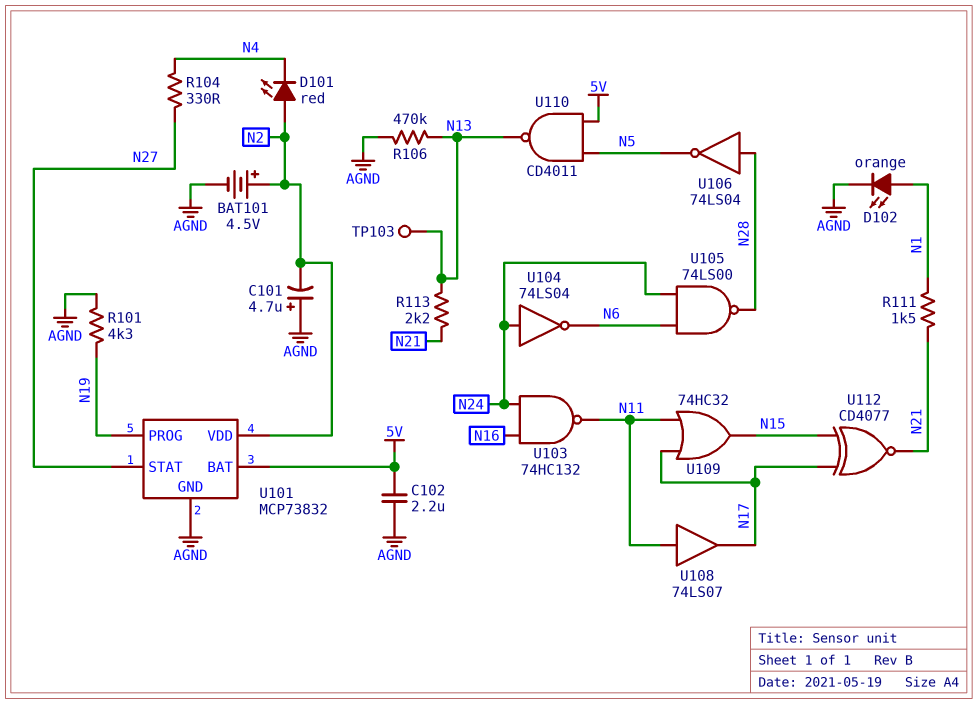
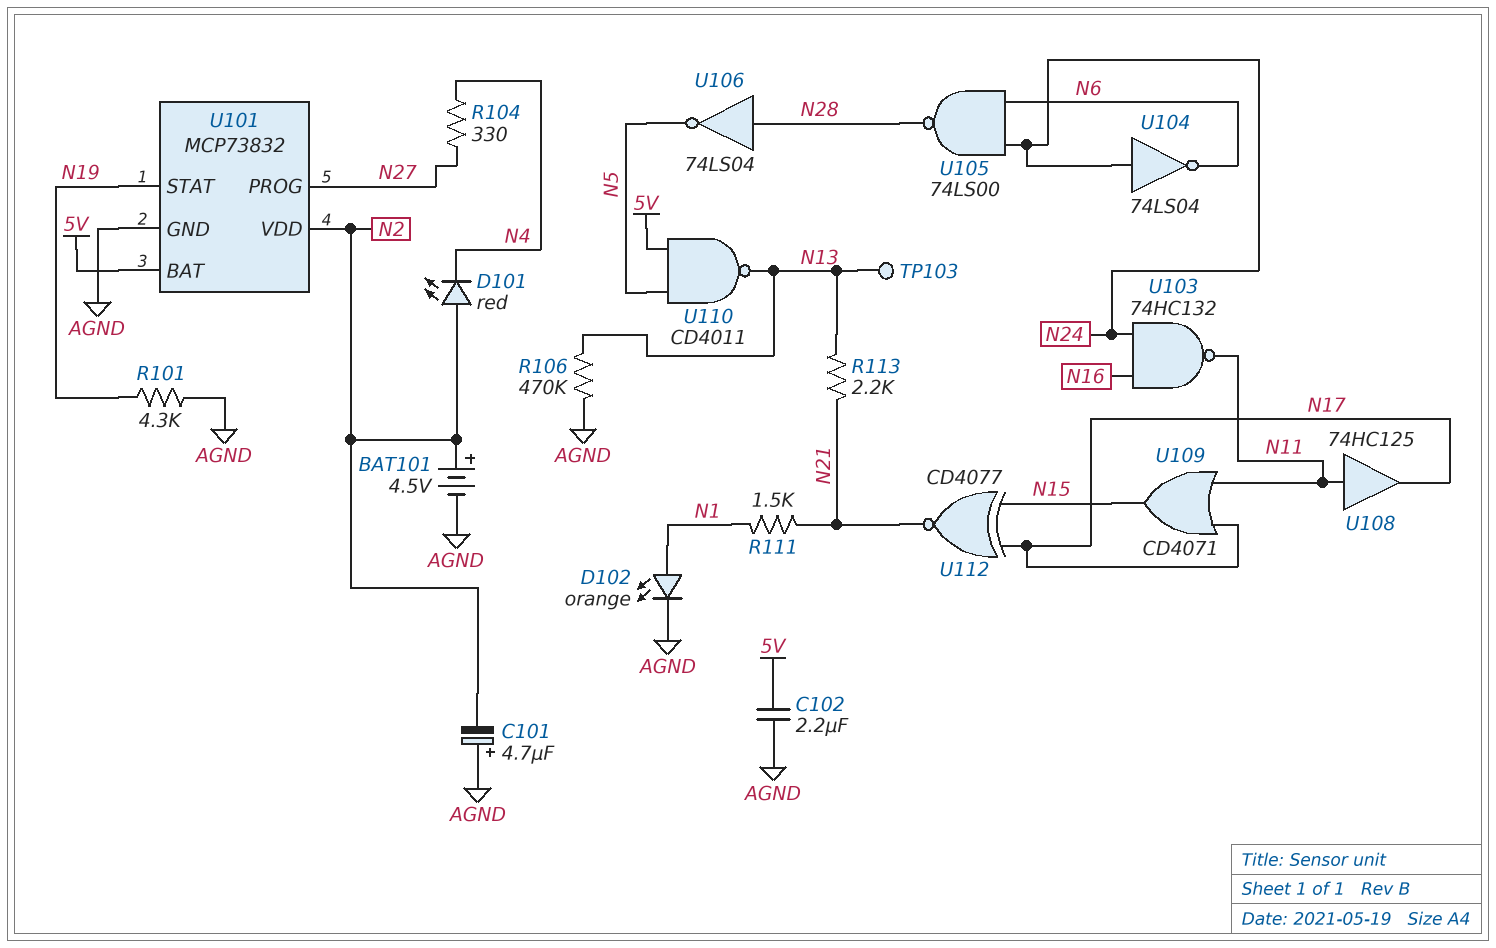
U101 pin PROG: N19 -> N27
U101 pin STAT: N27 -> N19
U108: buffer 74LS07 (in N11, out N17) -> buffer 74HC125 (in N11, out N17)
U109: OR 74HC32 (in N11, in N17, out N15) -> OR CD4071 (in N11, in N17, out N15)

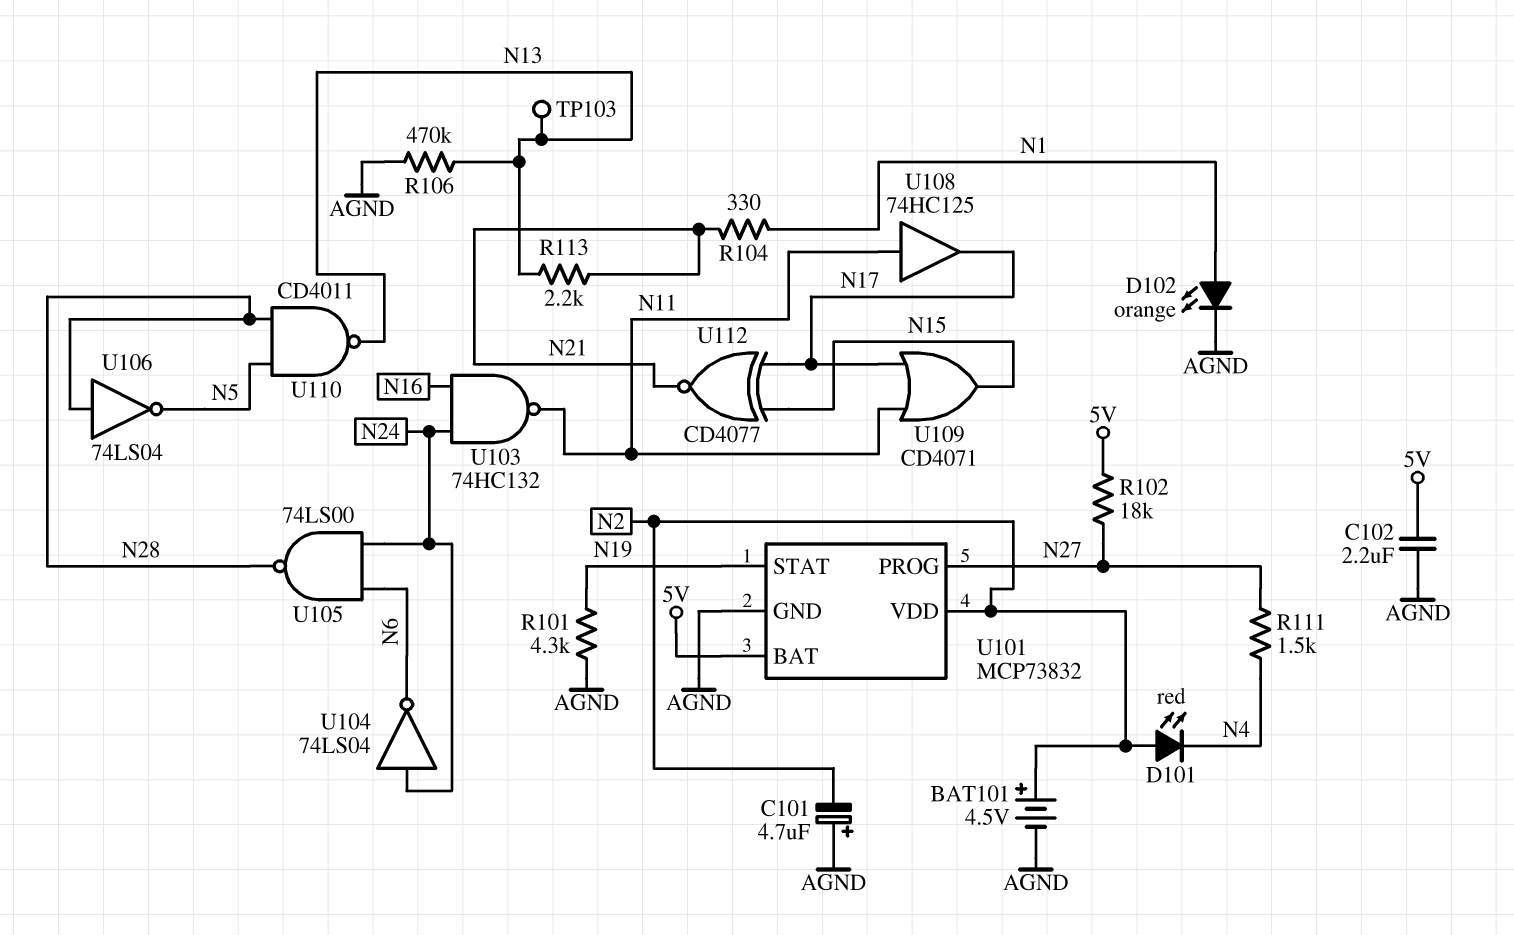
R102: none -> 18k (5V, N27)
R104: 330 (N4, N27) -> 330 (N1, N21)
R111: 1.5k (N1, N21) -> 1.5k (N4, N27)
U110: NAND CD4011 (in 5V, in N5, out N13) -> NAND CD4011 (in N5, in N28, out N13)

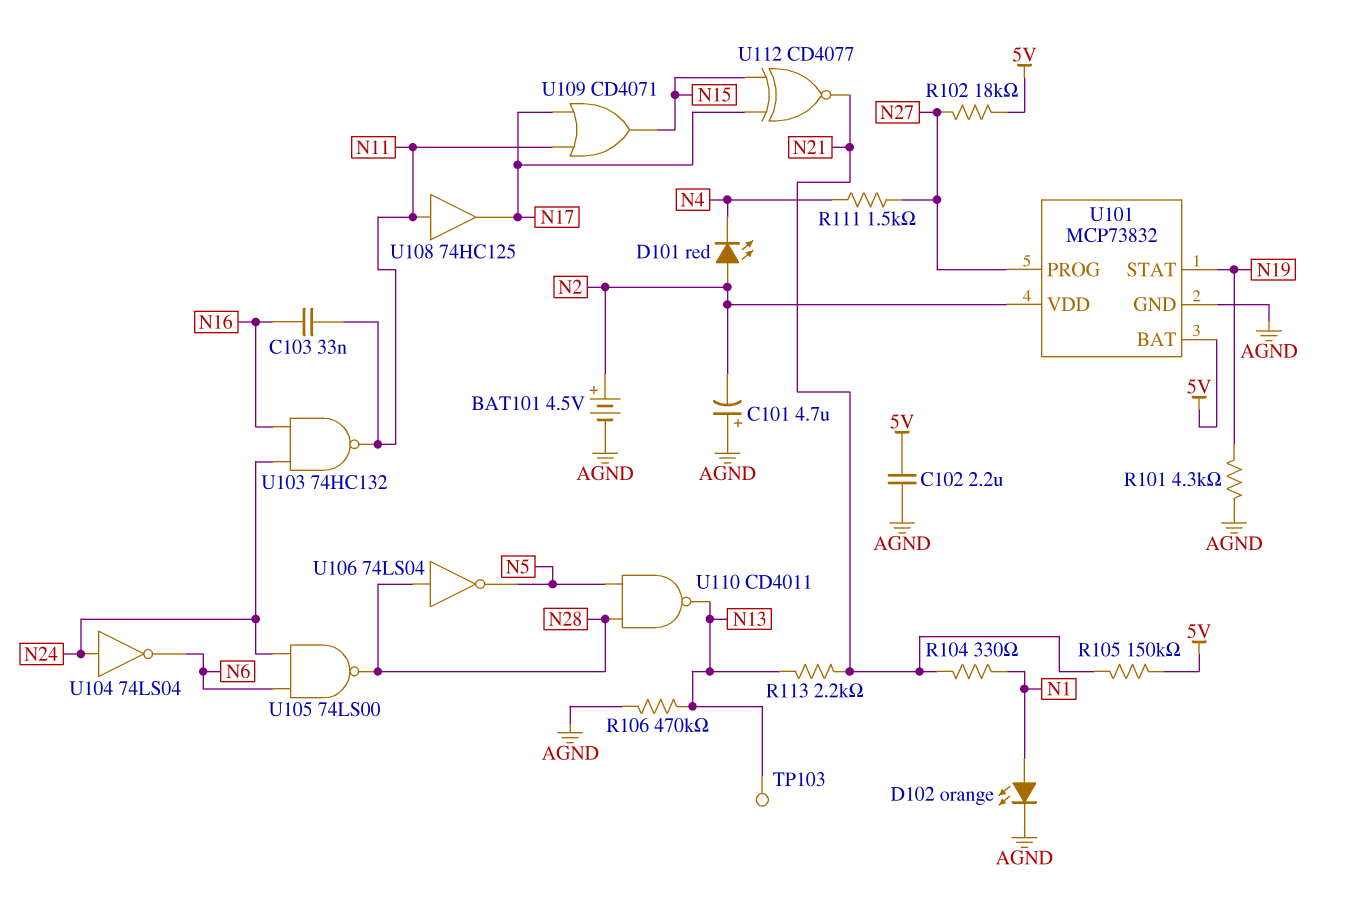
C103: none -> 33nF (N11, N16)
R105: none -> 150k (5V, N21)

